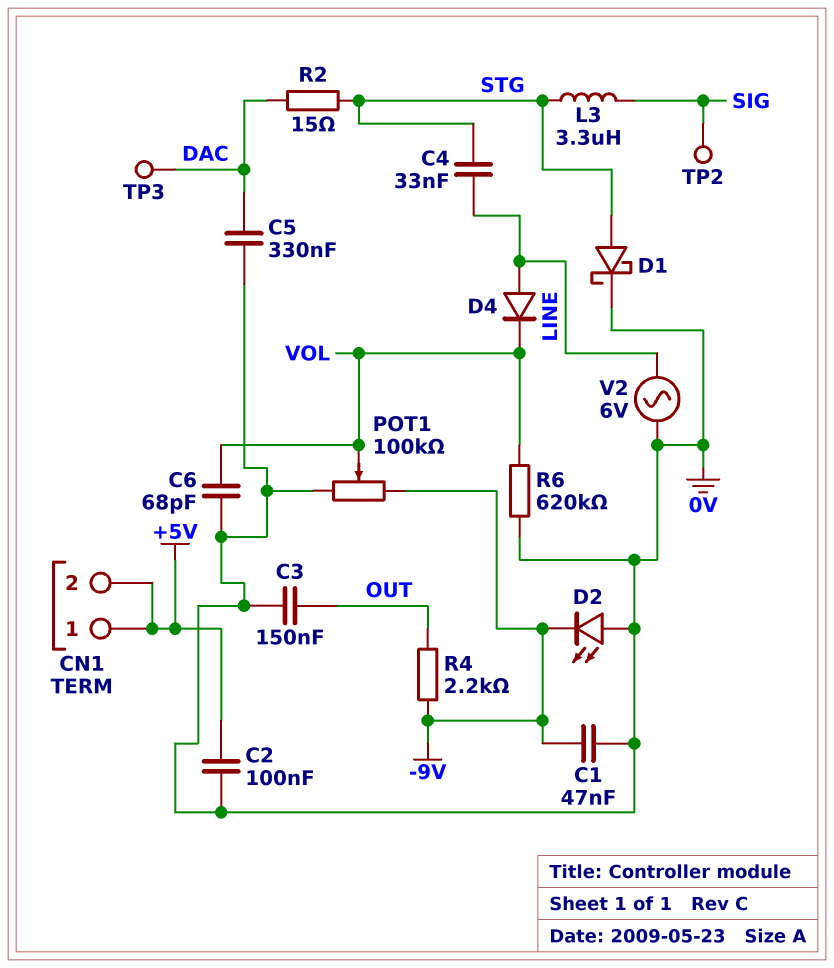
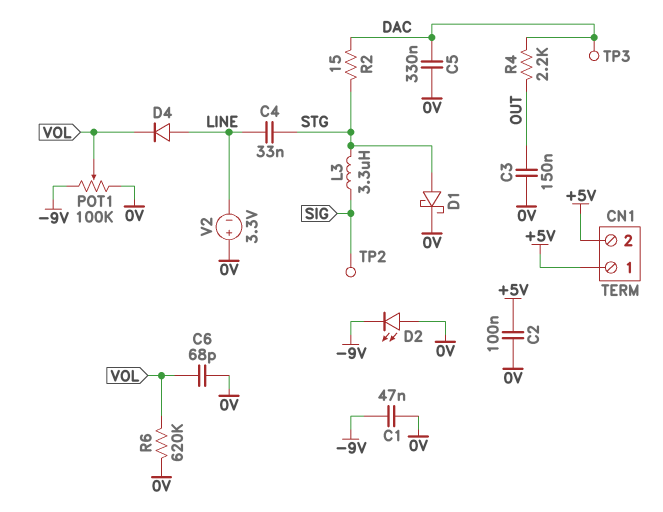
R4: 2.2k (-9V, OUT) -> 2.2k (DAC, OUT)
V2: AC 6V (0V, LINE) -> 3.3V (plus 0V, minus LINE)

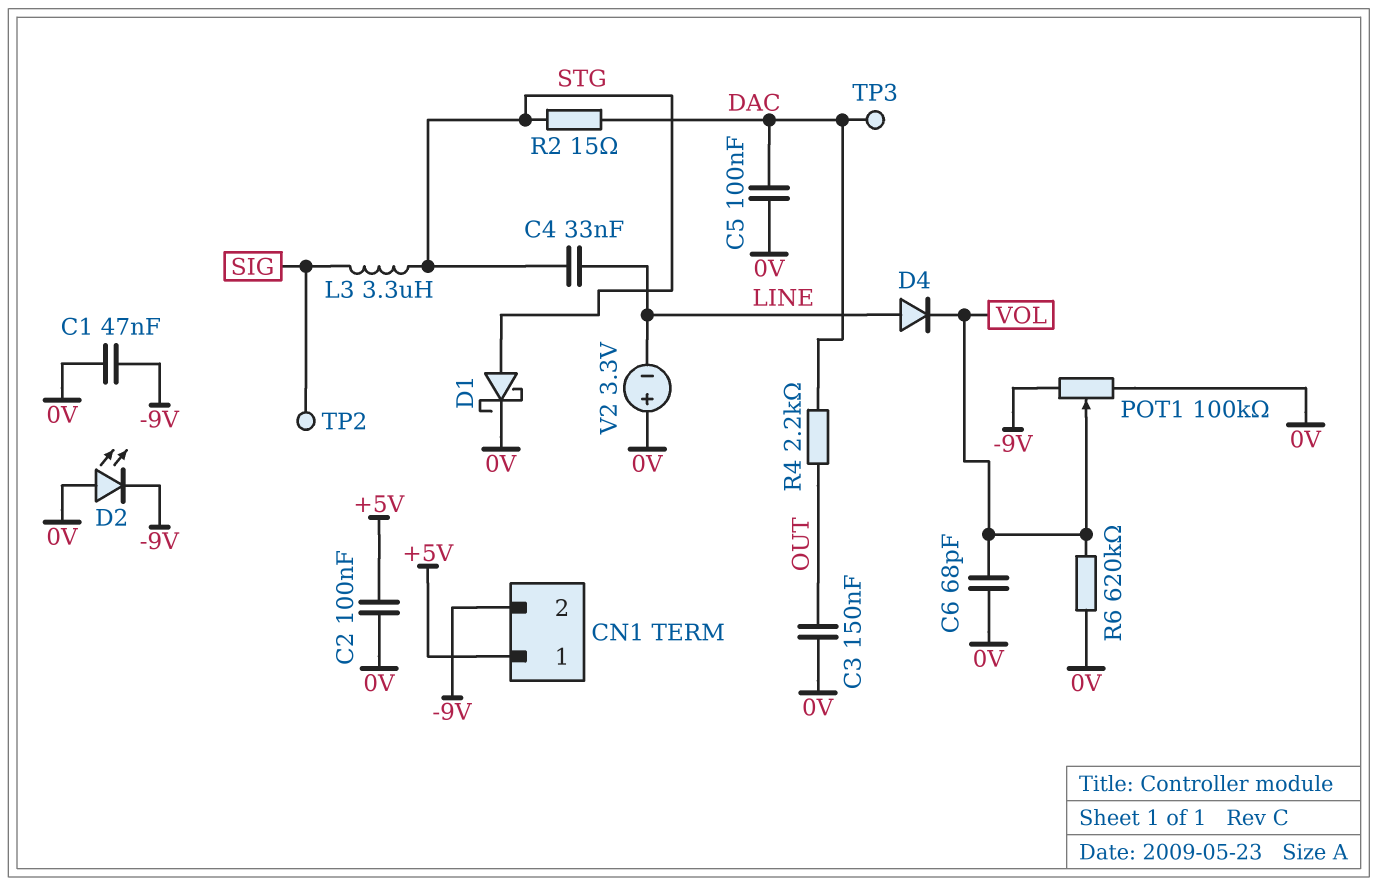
C5: 330nF (0V, DAC) -> 100nF (0V, DAC)
CN1 pin 2: +5V -> -9V

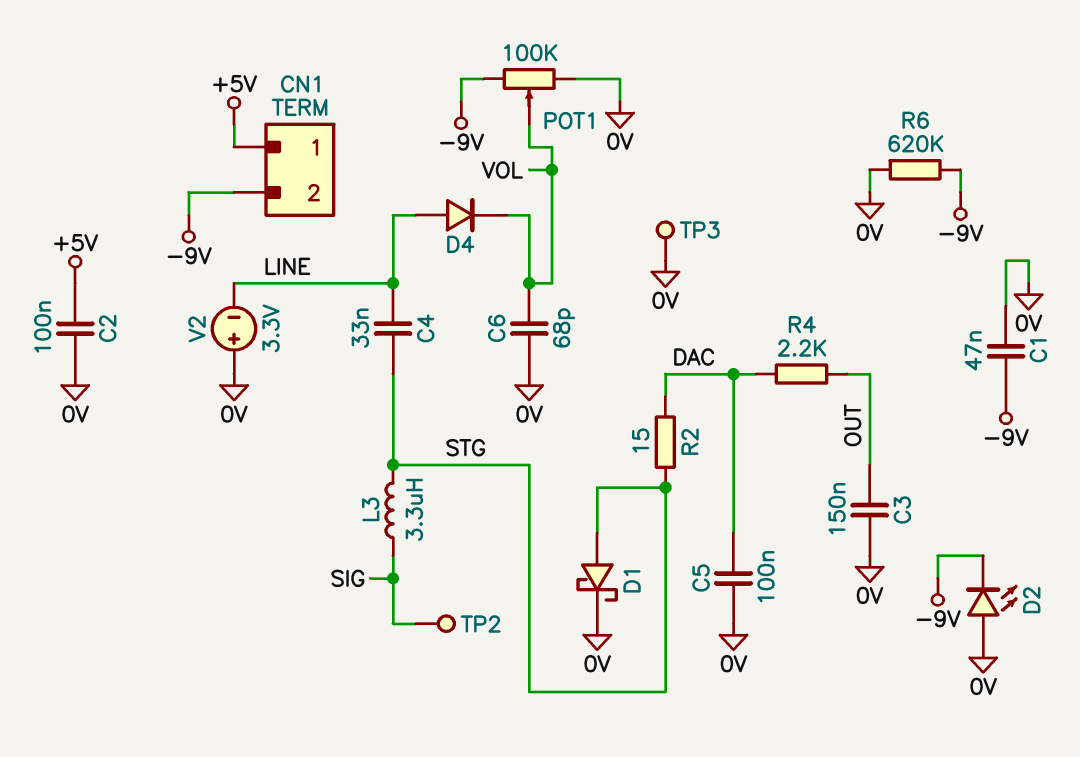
R6: 620k (0V, VOL) -> 620k (-9V, 0V)
TP3: test point (DAC) -> test point (0V)

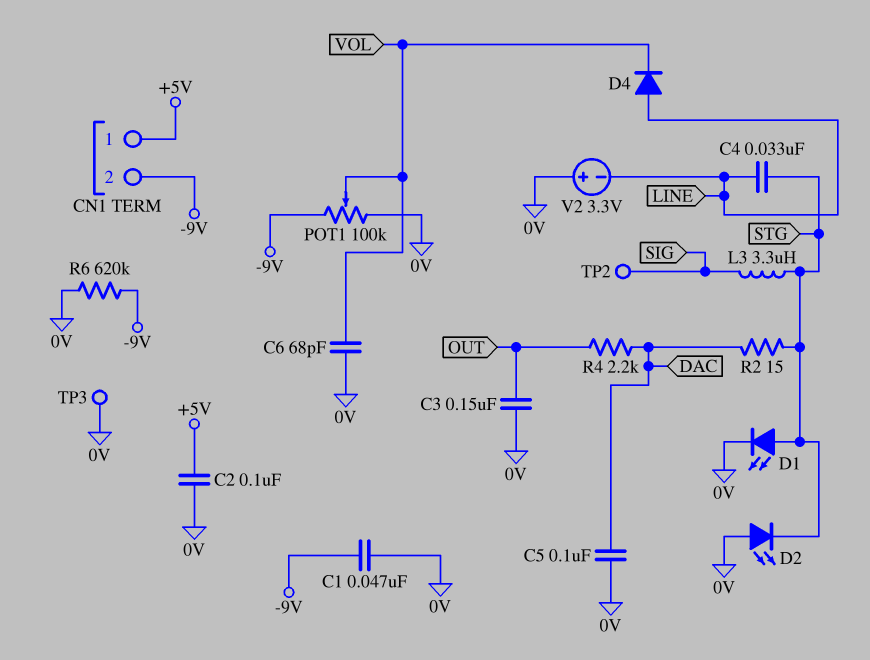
D1: schottky (A STG, K 0V) -> LED (A STG, K 0V)
D2: LED (A 0V, K -9V) -> LED (A 0V, K STG)

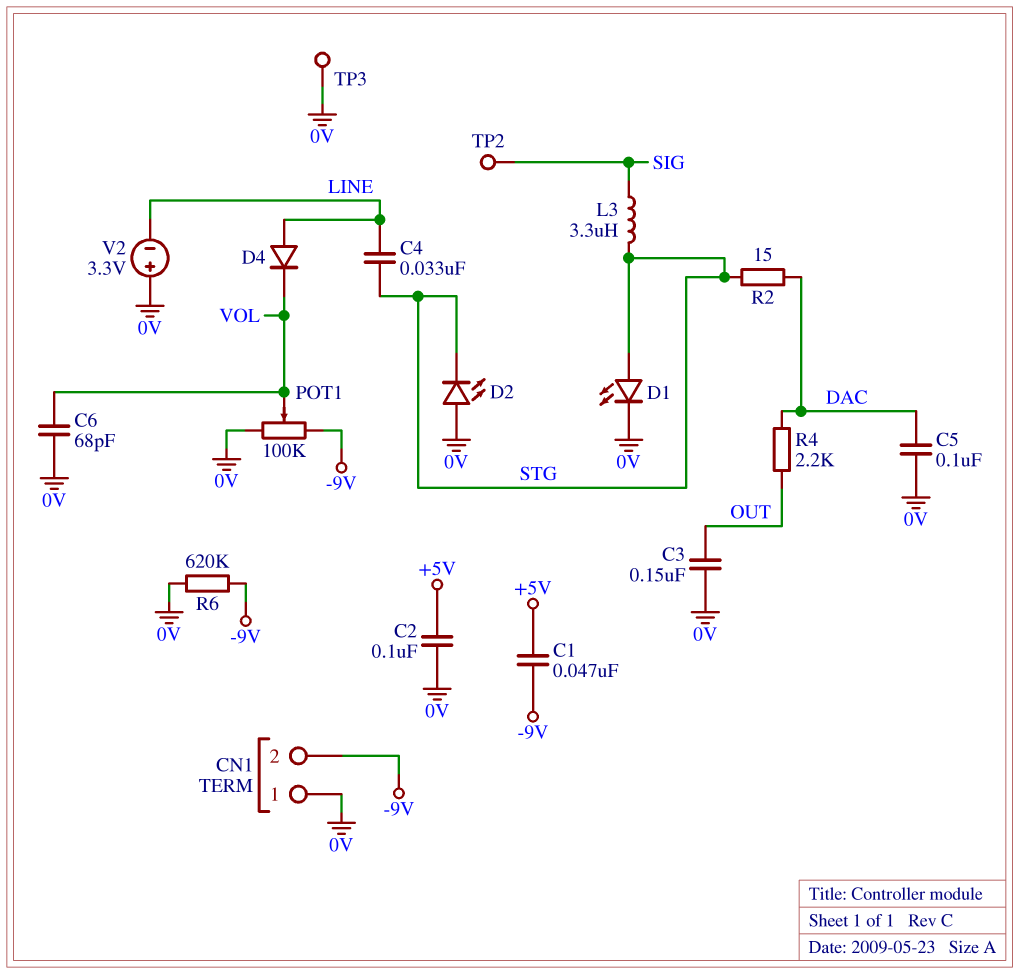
C1: 47nF (-9V, 0V) -> 47nF (+5V, -9V)
CN1 pin 1: +5V -> 0V

